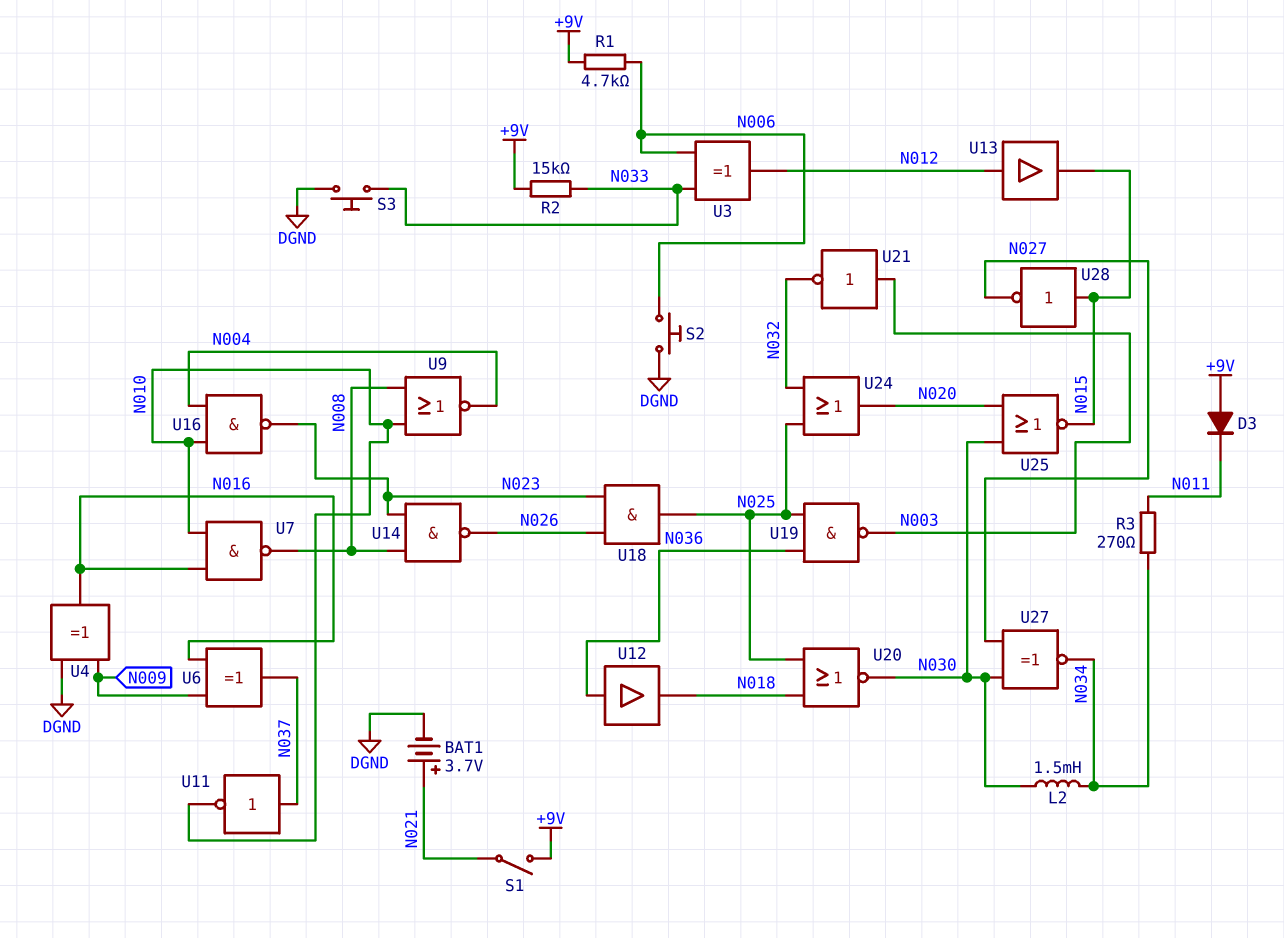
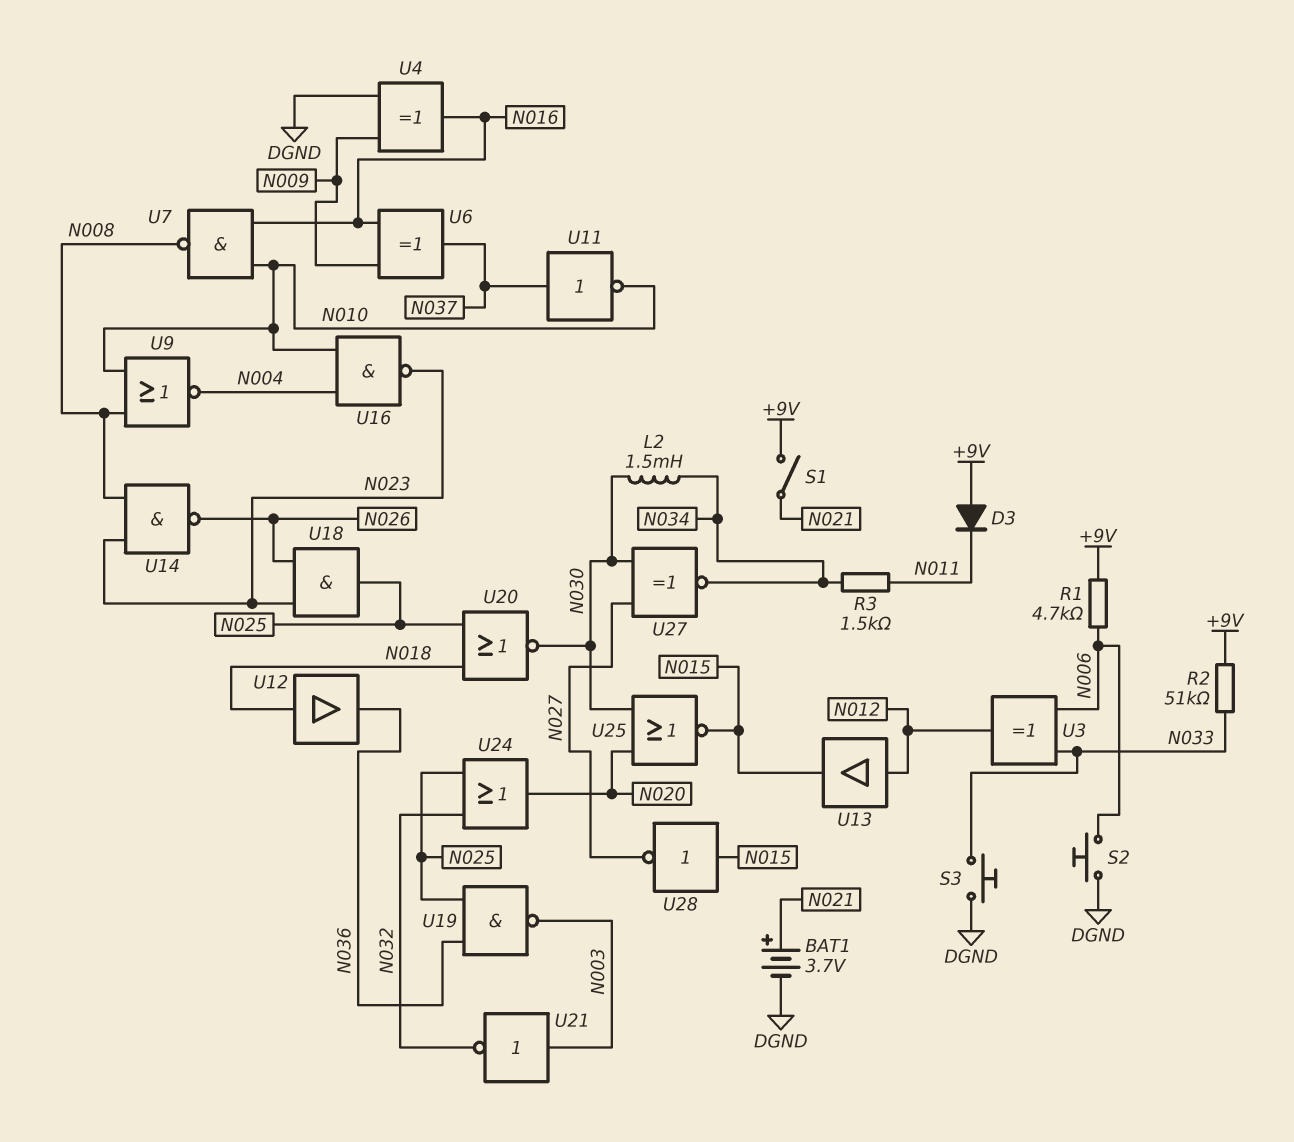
R2: 15k (+9V, N033) -> 51k (+9V, N033)
R3: 270 (N011, N034) -> 1.5k (N011, N034)
U12: buffer (in N036, out N018) -> buffer (in N018, out N036)

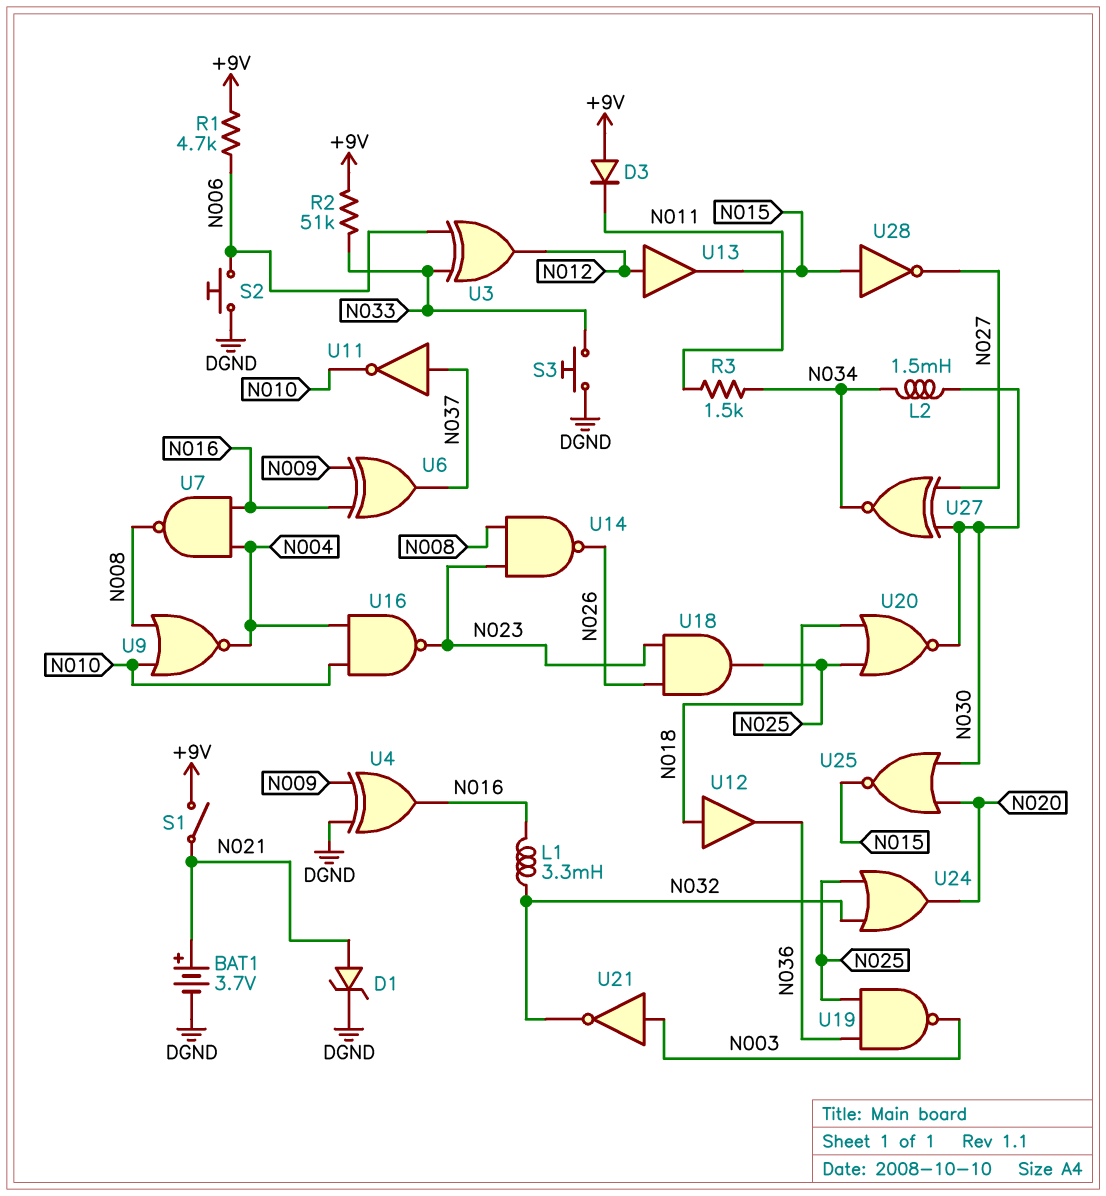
D1: none -> zener (A N021, K DGND)
L1: none -> 3.3mH (N016, N032)
U7: NAND (in N010, in N016, out N008) -> NAND (in N004, in N016, out N008)

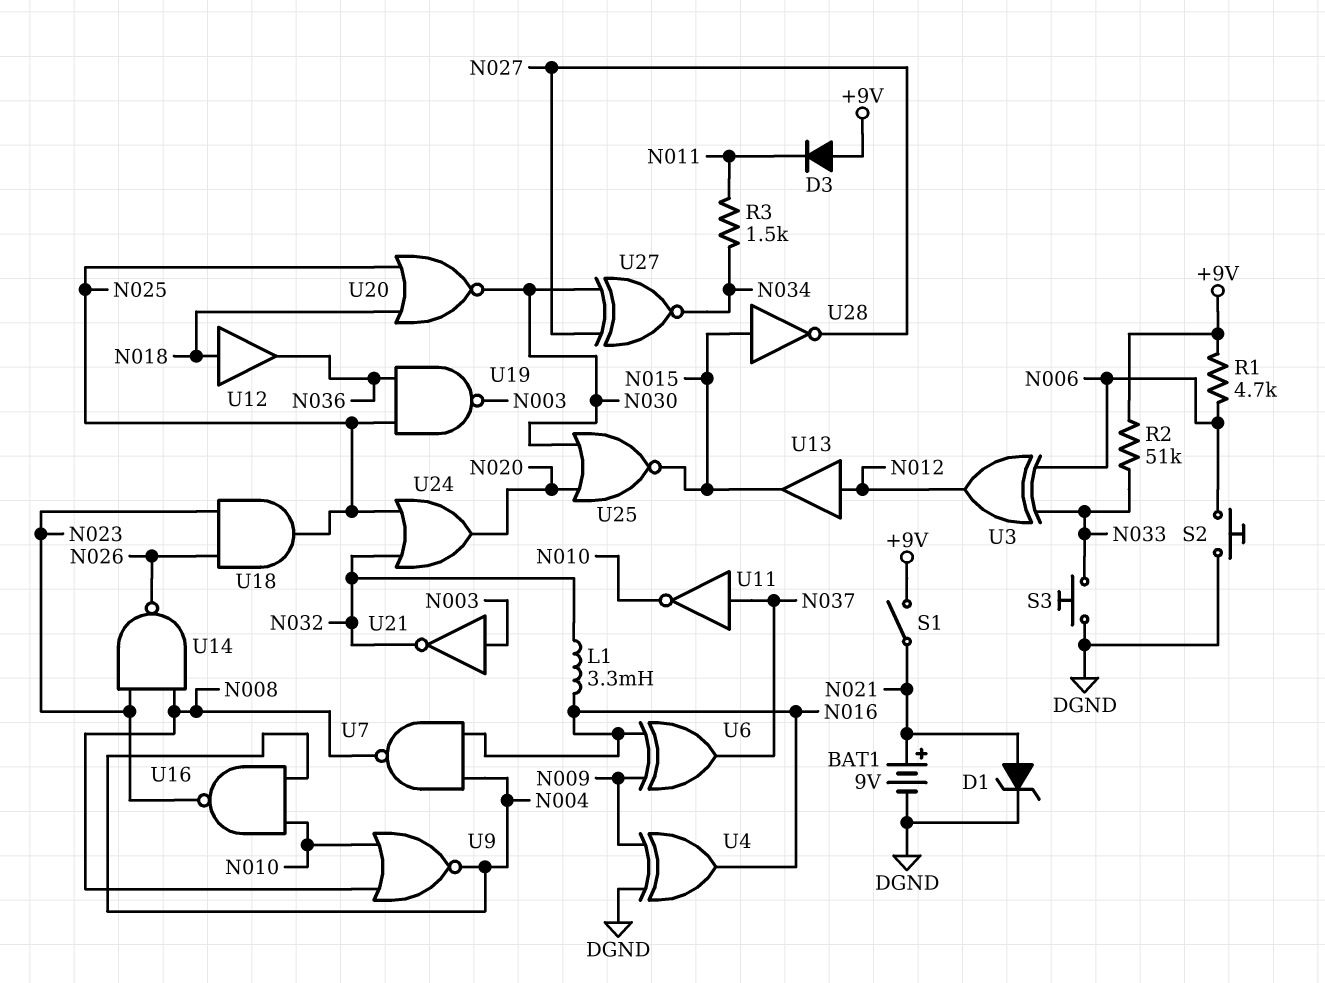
BAT1: 3.7V (plus N021, minus DGND) -> 9V (plus N021, minus DGND)
L2: 1.5mH (N030, N034) -> none

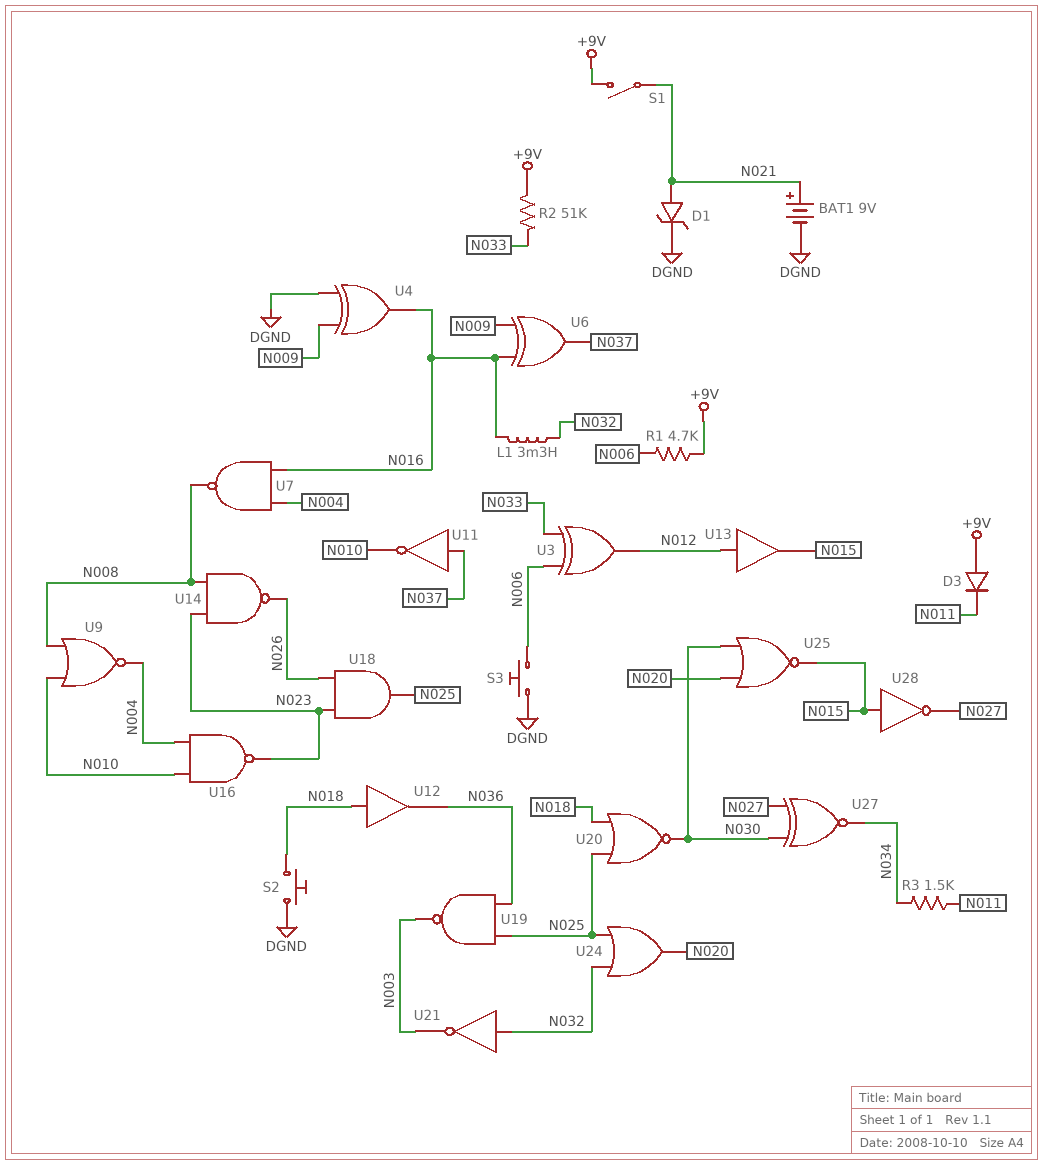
S2: button (DGND, N006) -> button (DGND, N018)
S3: button (DGND, N033) -> button (DGND, N006)
U21: NOT (in N003, out N032) -> NOT (in N032, out N003)

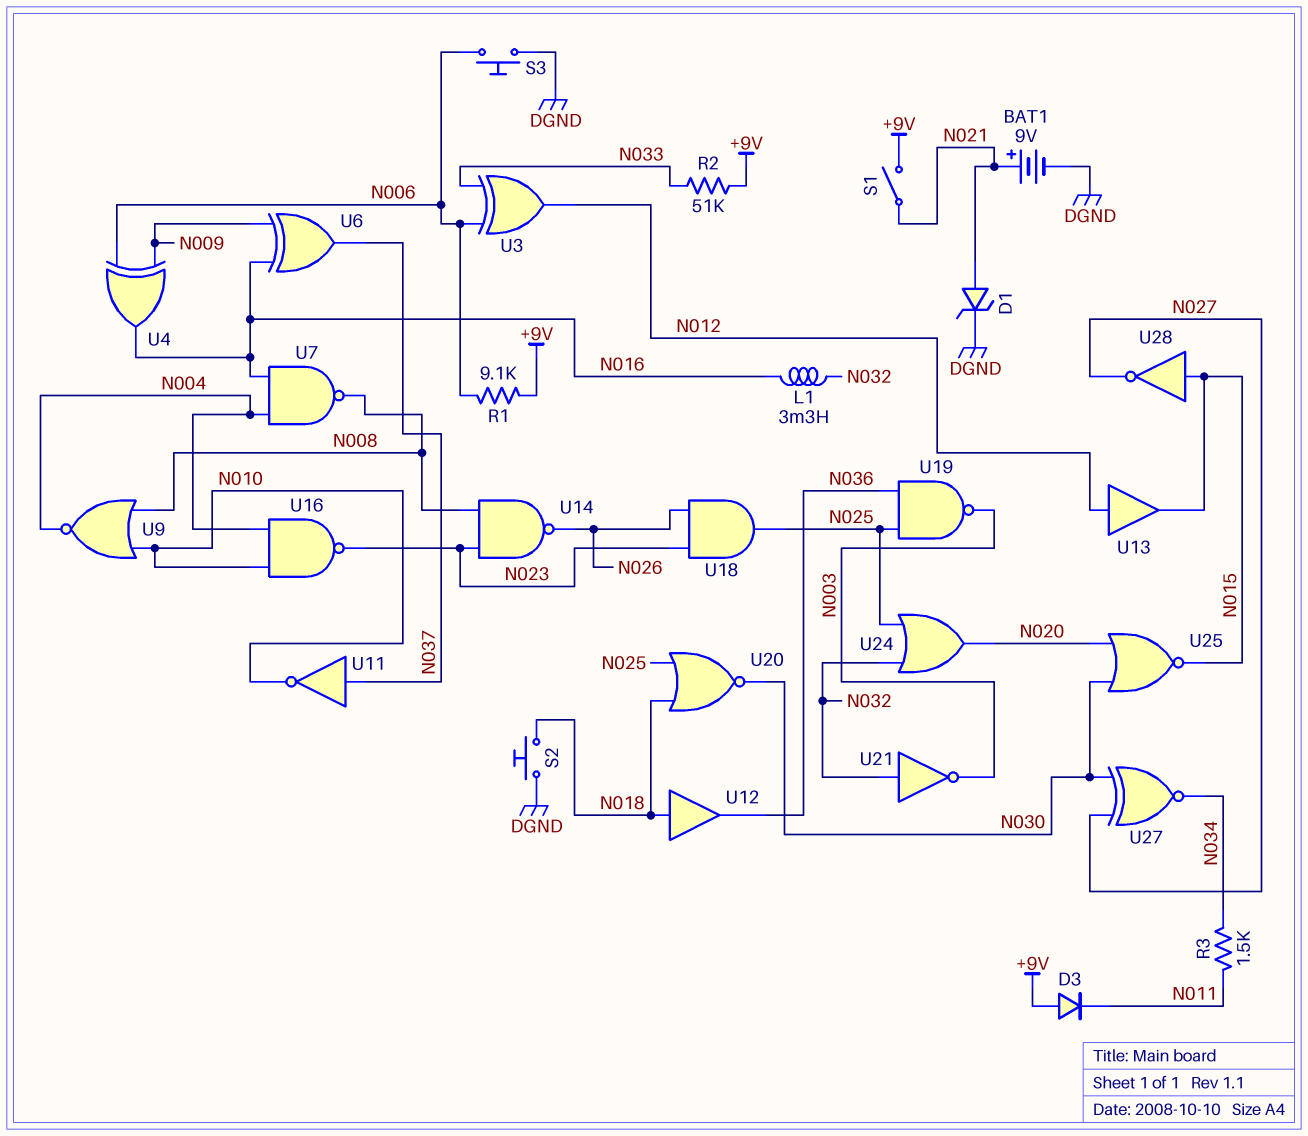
R1: 4.7k (+9V, N006) -> 9.1k (+9V, N006)
U4: XOR (in DGND, in N009, out N016) -> XOR (in N006, in N009, out N016)

